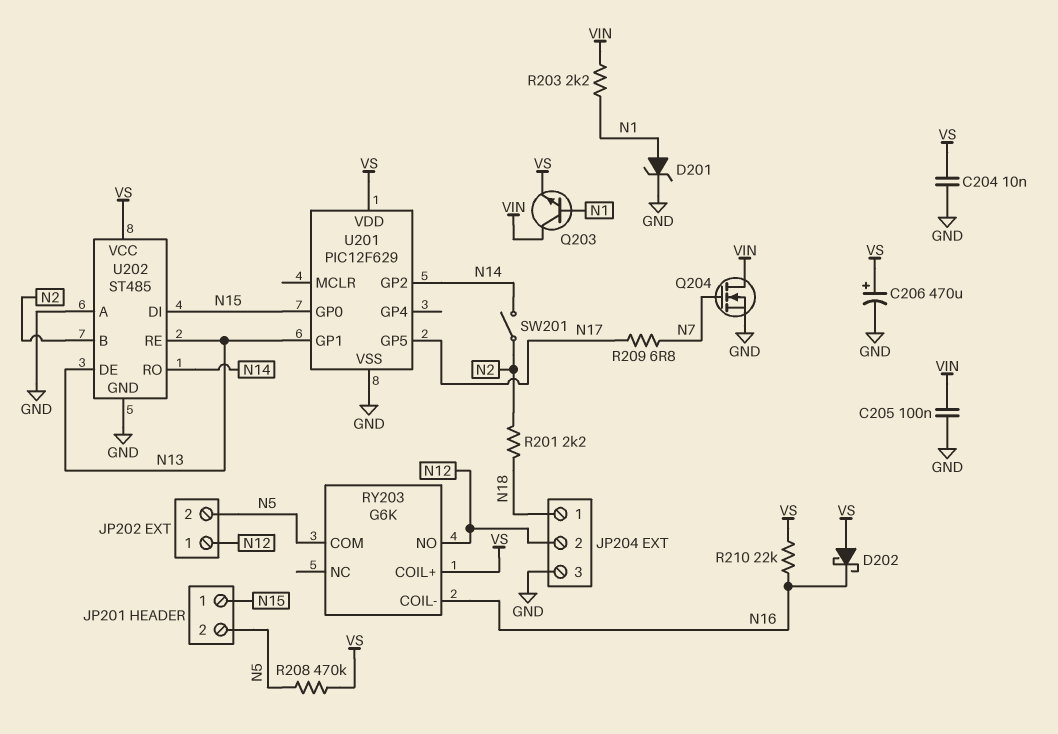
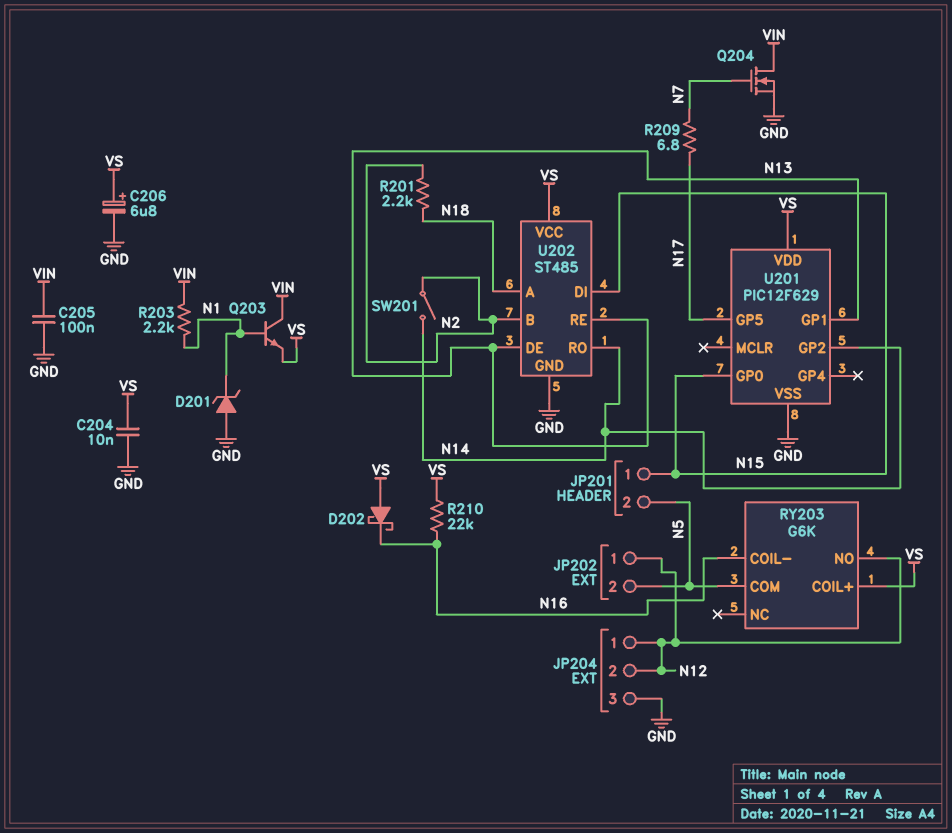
C206: 470uF (plus VS, minus GND) -> 6.8uF (plus VS, minus GND)
D201: zener (A N1, K GND) -> zener (A GND, K N1)
JP204 pin 1: N18 -> N12
R208: 470k (N5, VS) -> none
U202 pin A: GND -> N18

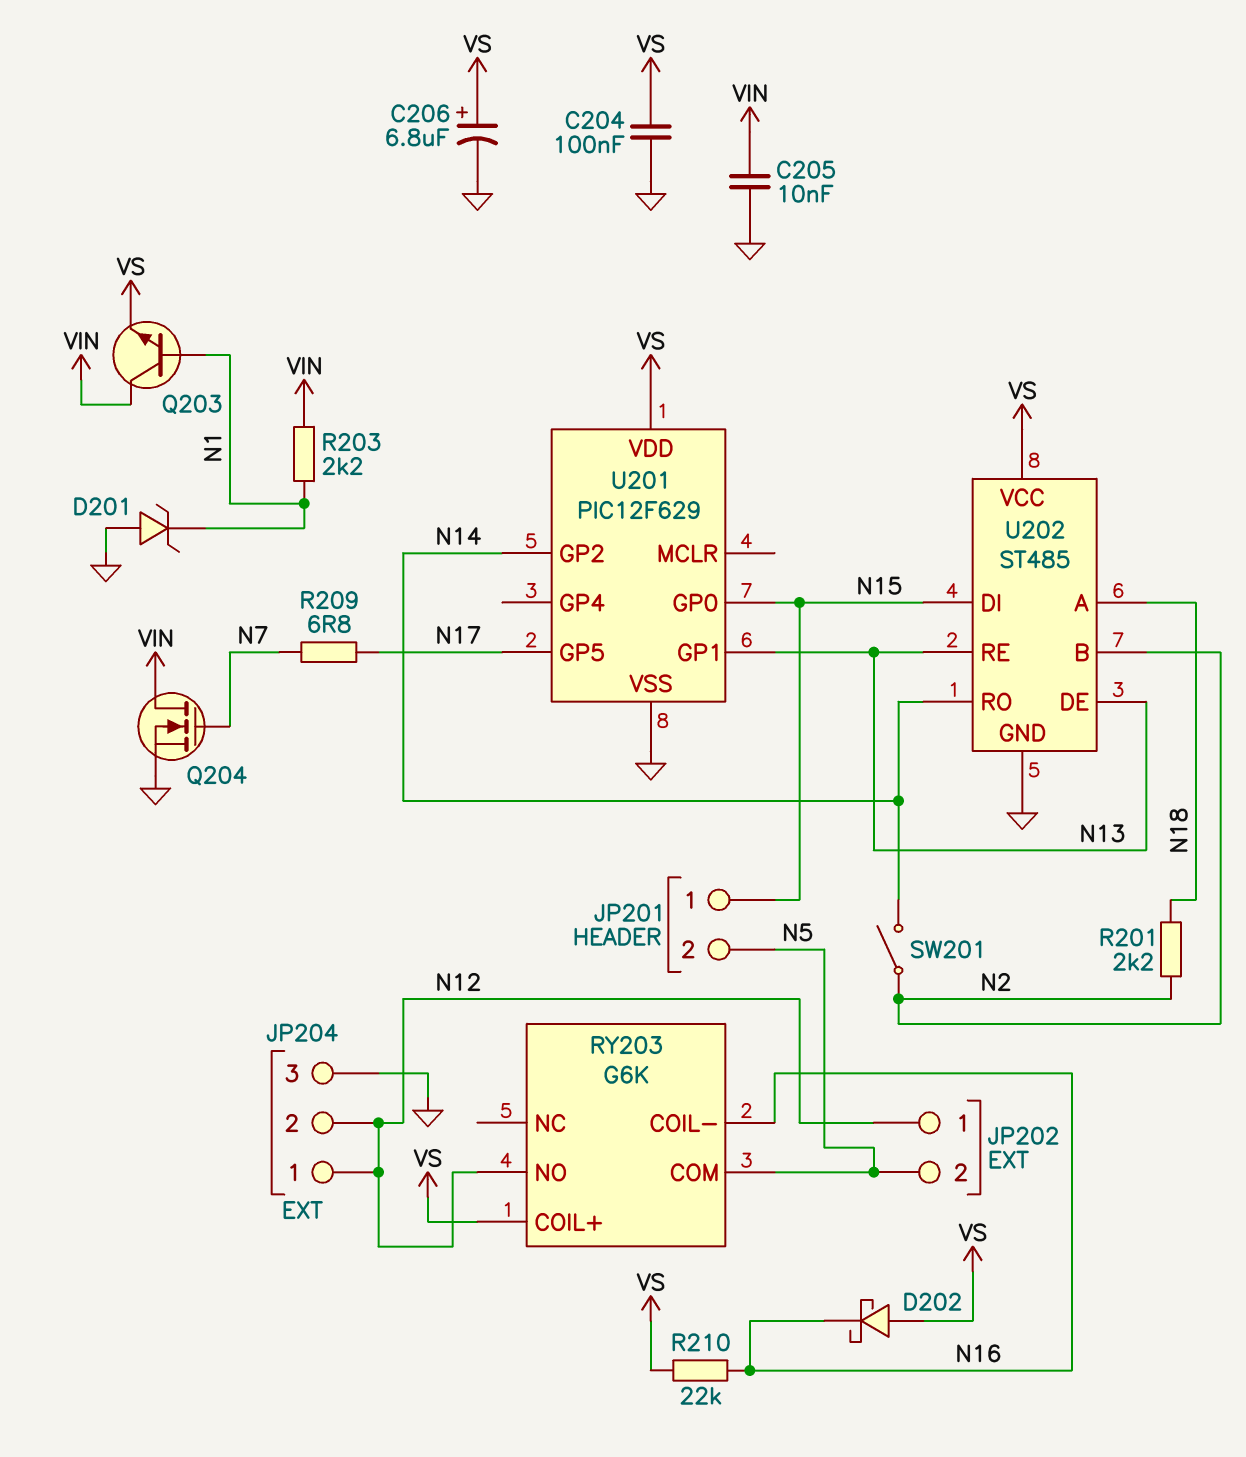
C204: 10nF (GND, VS) -> 100nF (GND, VS)
C205: 100nF (GND, VIN) -> 10nF (GND, VIN)

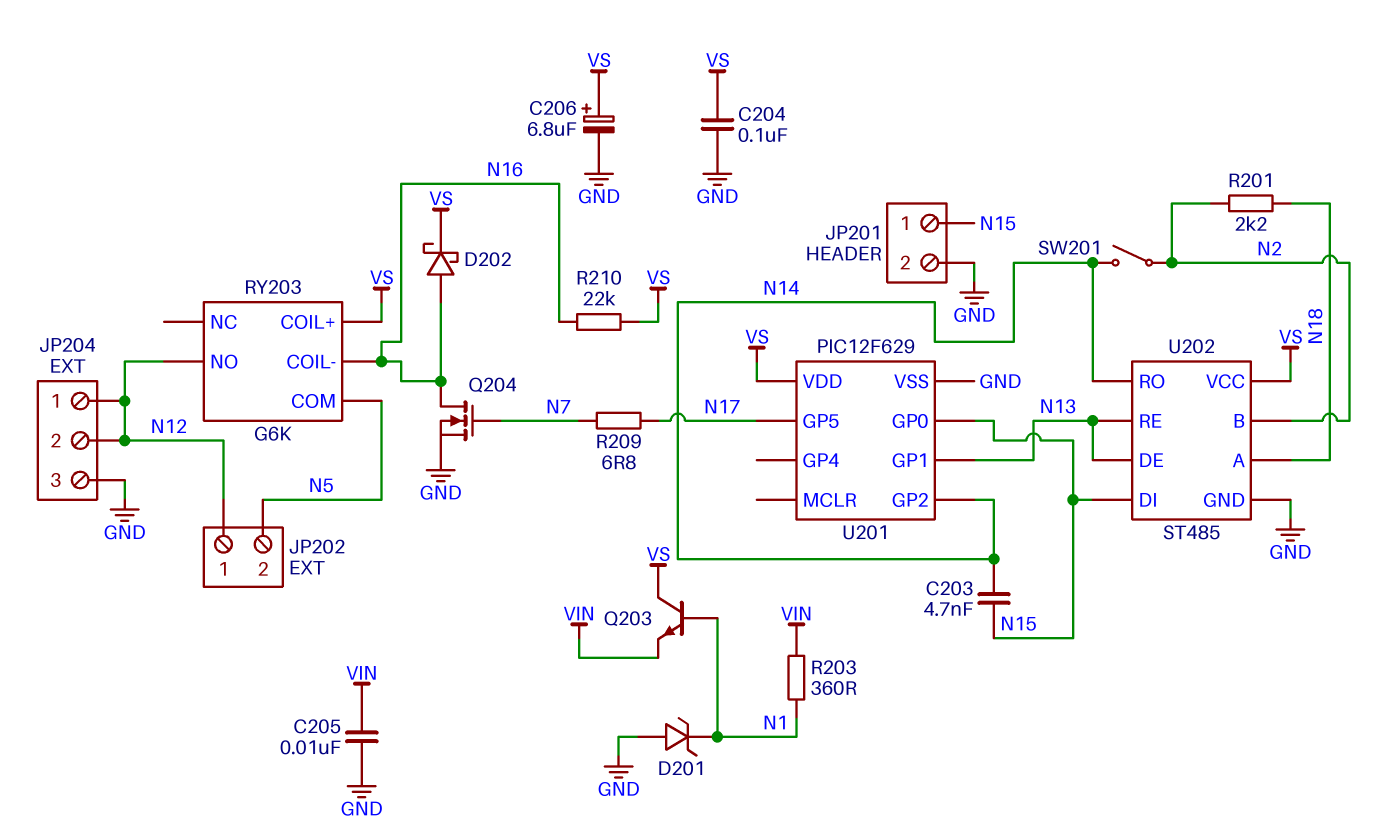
C203: none -> 4.7nF (N14, N15)
D202: schottky (A VS, K N16) -> schottky (A N16, K VS)
JP201 pin 2: N5 -> GND
Q203: NPN (B N1, C VIN, E VS) -> NPN (B N1, C VS, E VIN)
Q204: NMOS (G N7, D VIN, S GND) -> NMOS (G N7, D N16, S GND)
R203: 2.2k (N1, VIN) -> 360 (N1, VIN)

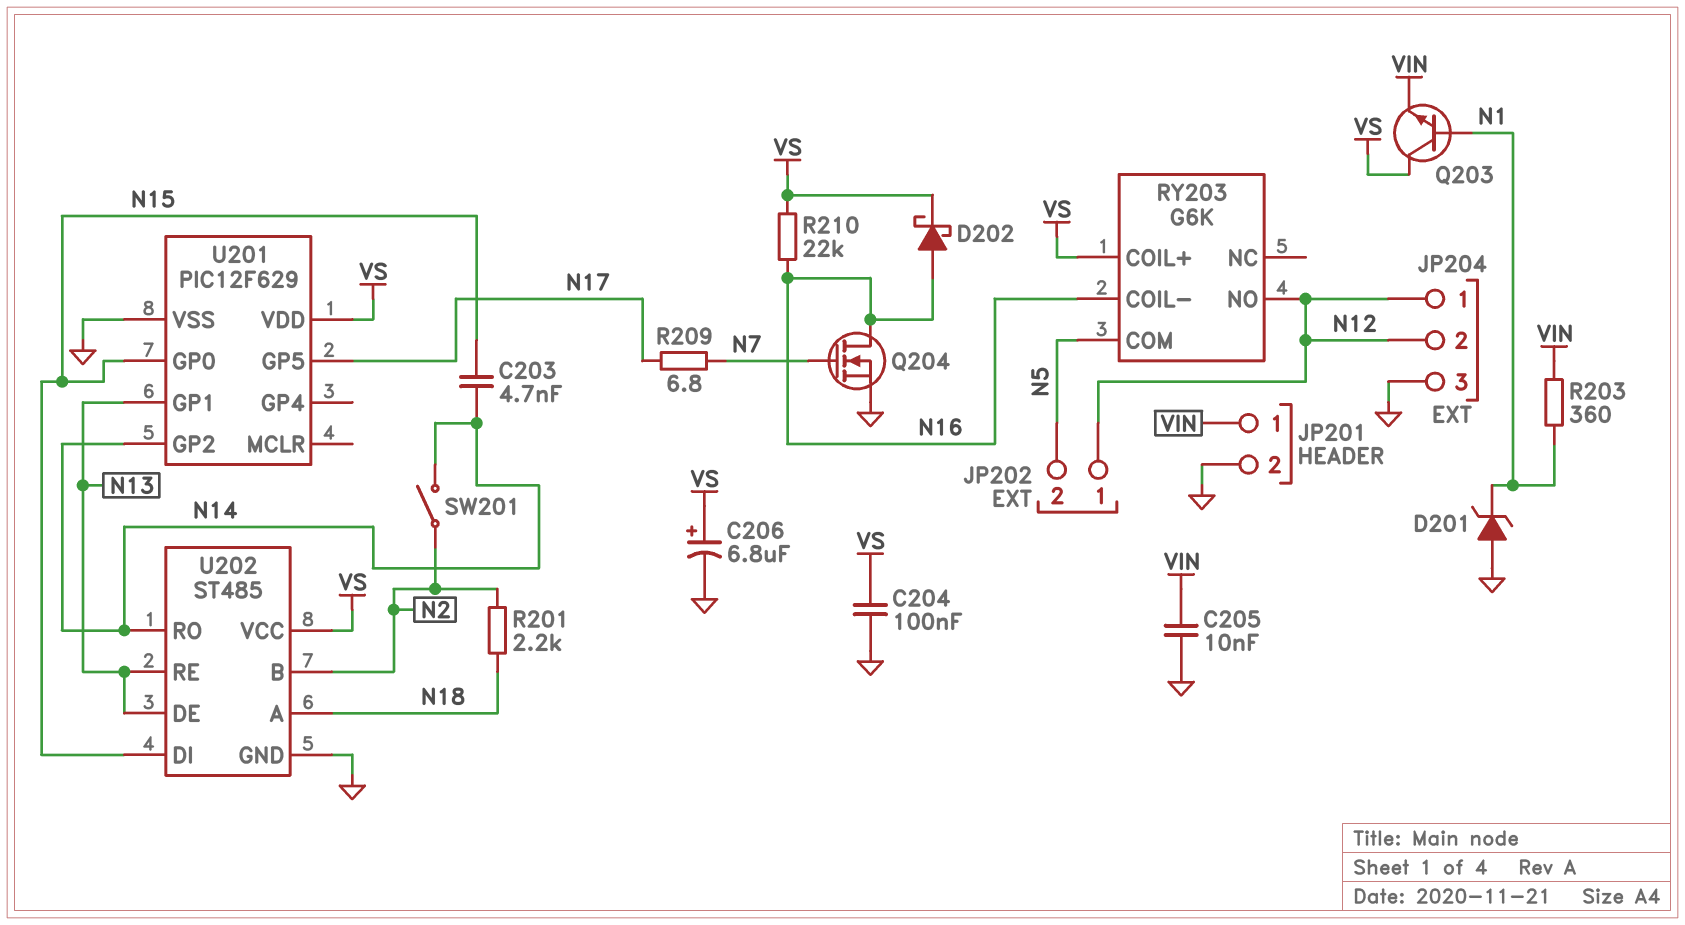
JP201 pin 1: N15 -> VIN

